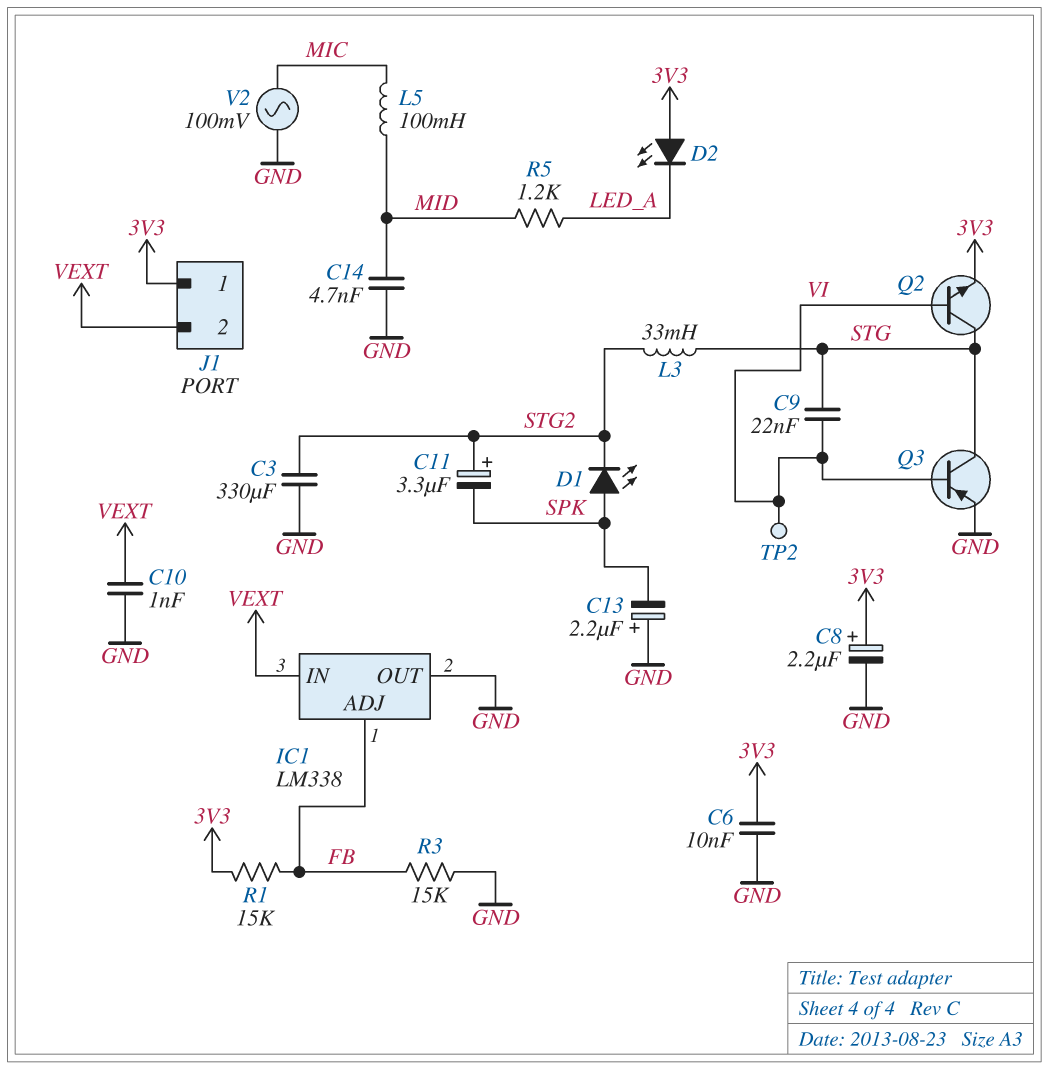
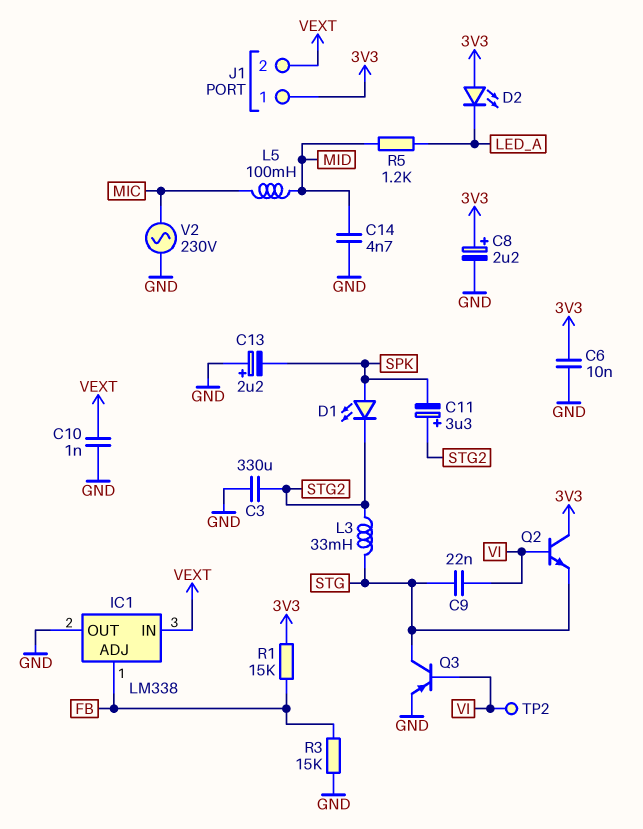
Q2: NPN (B VI, C STG, E 3V3) -> NPN (B VI, C 3V3, E STG)
V2: AC 100mV (GND, MIC) -> AC 230V (GND, MIC)

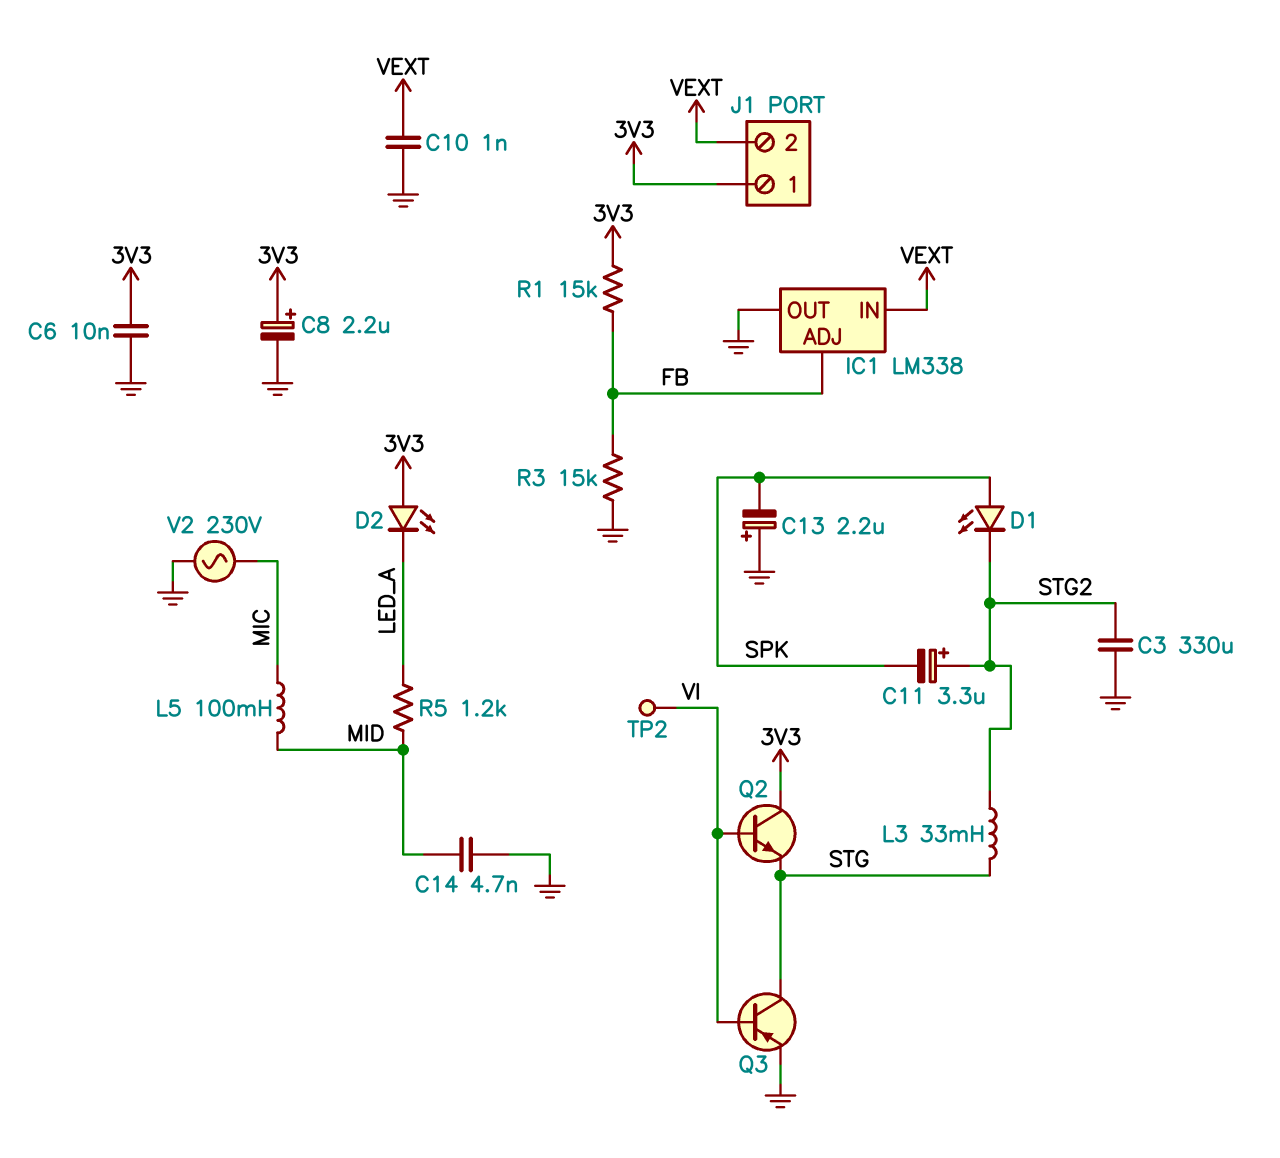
C9: 22nF (STG, VI) -> none

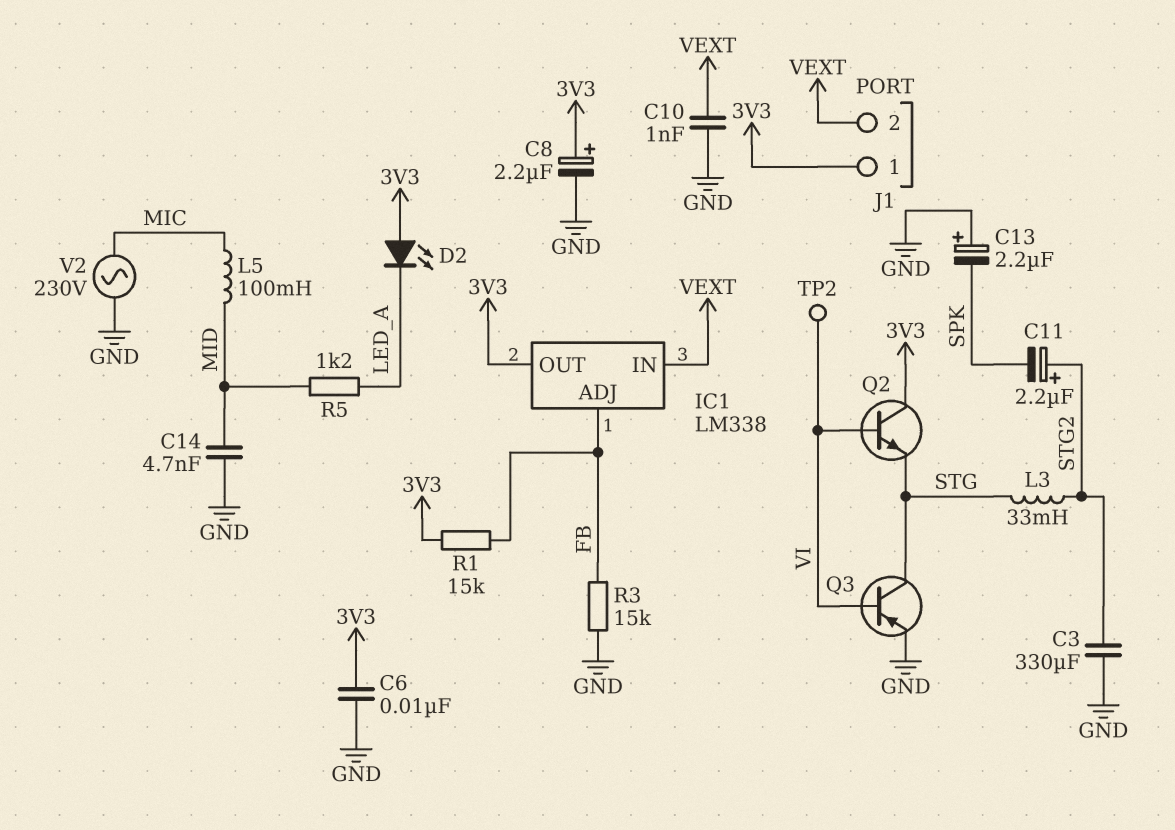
C11: 3.3uF (plus STG2, minus SPK) -> 2.2uF (plus STG2, minus SPK)
D1: LED (A SPK, K STG2) -> none
IC1 pin OUT: GND -> 3V3

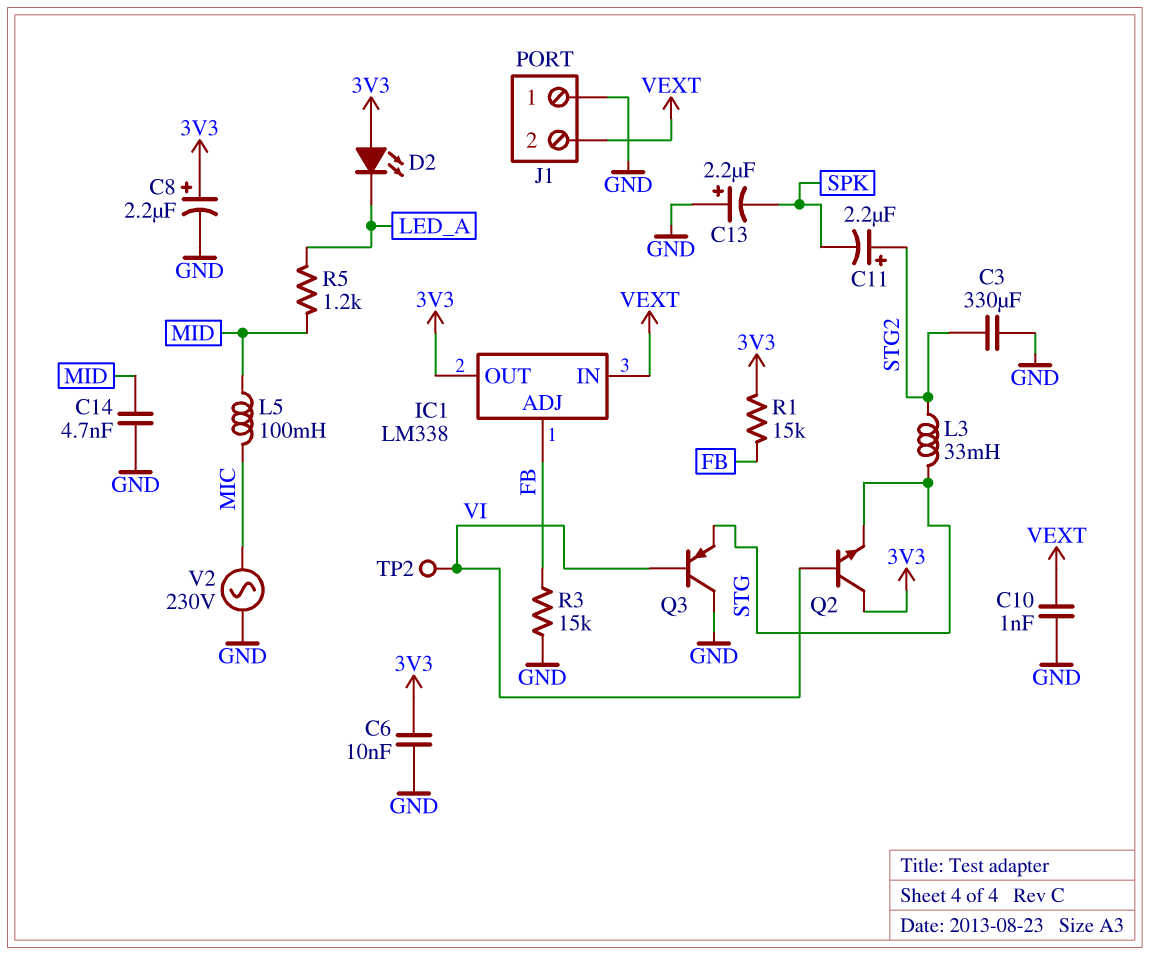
J1 pin 1: 3V3 -> GND
Q3: PNP (B VI, C STG, E GND) -> PNP (B VI, C GND, E STG)

